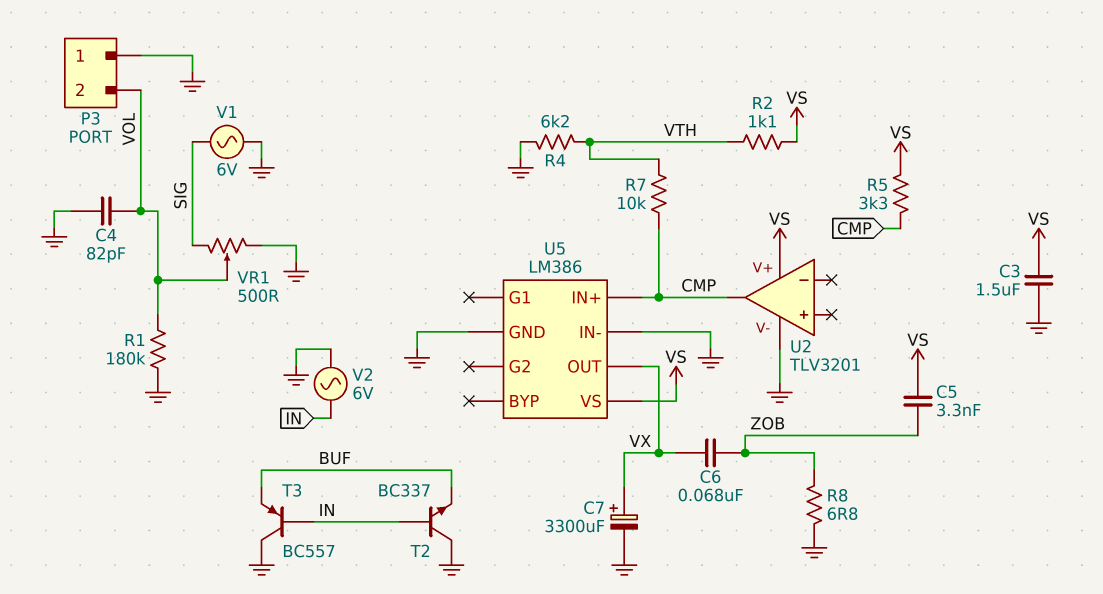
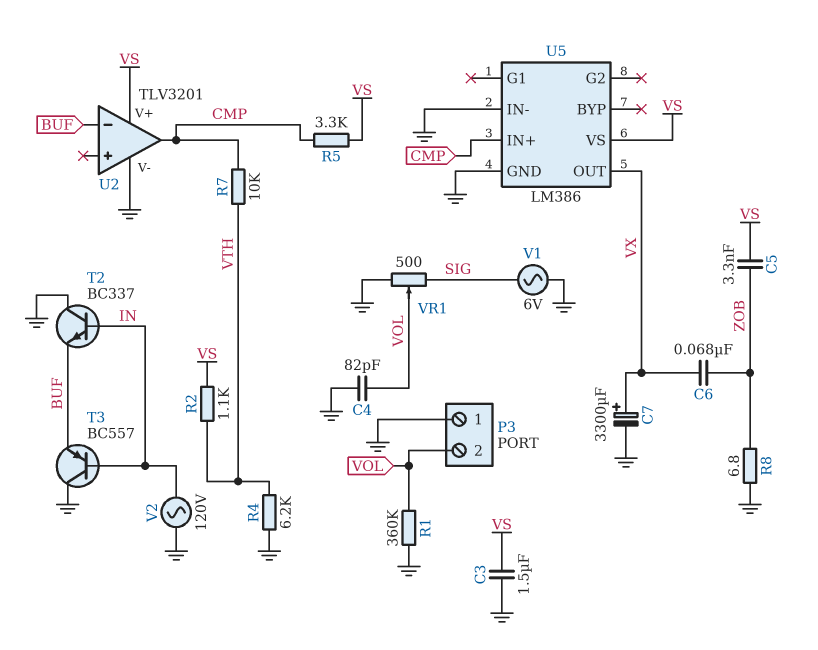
R1: 180k (GND, VOL) -> 360k (GND, VOL)
U2 pin in-: none -> BUF
V2: AC 6V (GND, IN) -> AC 120V (GND, IN)

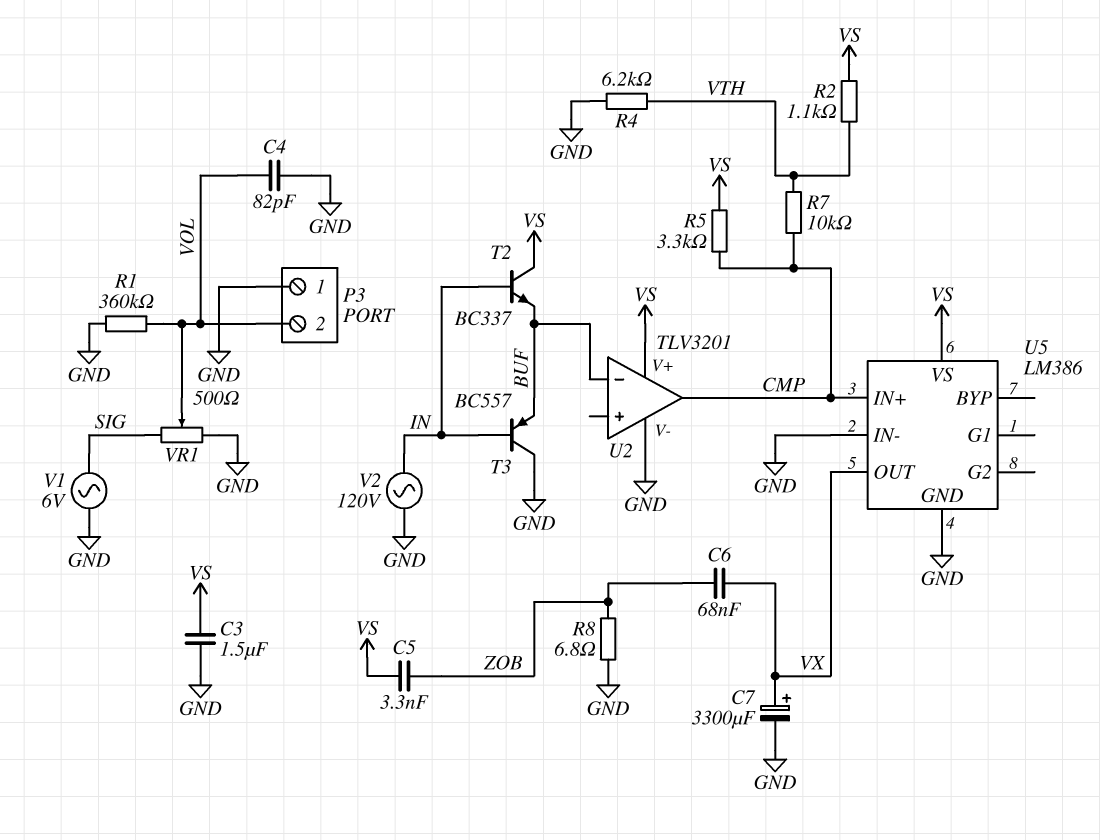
T2: NPN BC337 (B IN, C GND, E BUF) -> NPN BC337 (B IN, C VS, E BUF)

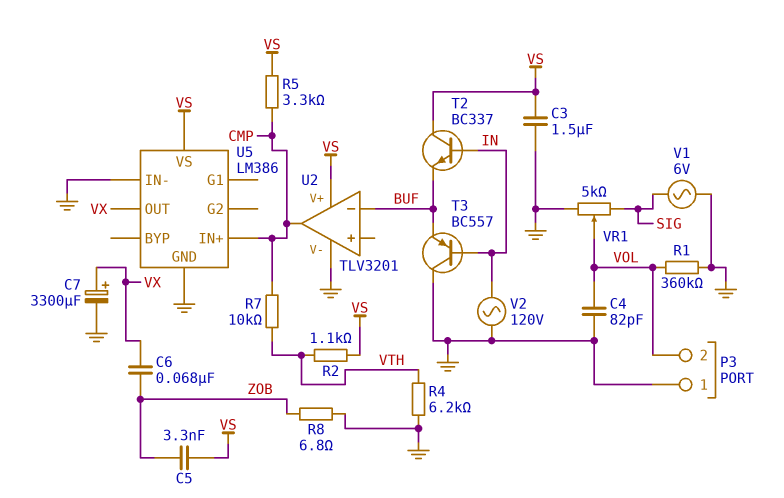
VR1: 500 (GND, SIG, wiper VOL) -> 5k (GND, SIG, wiper VOL)

